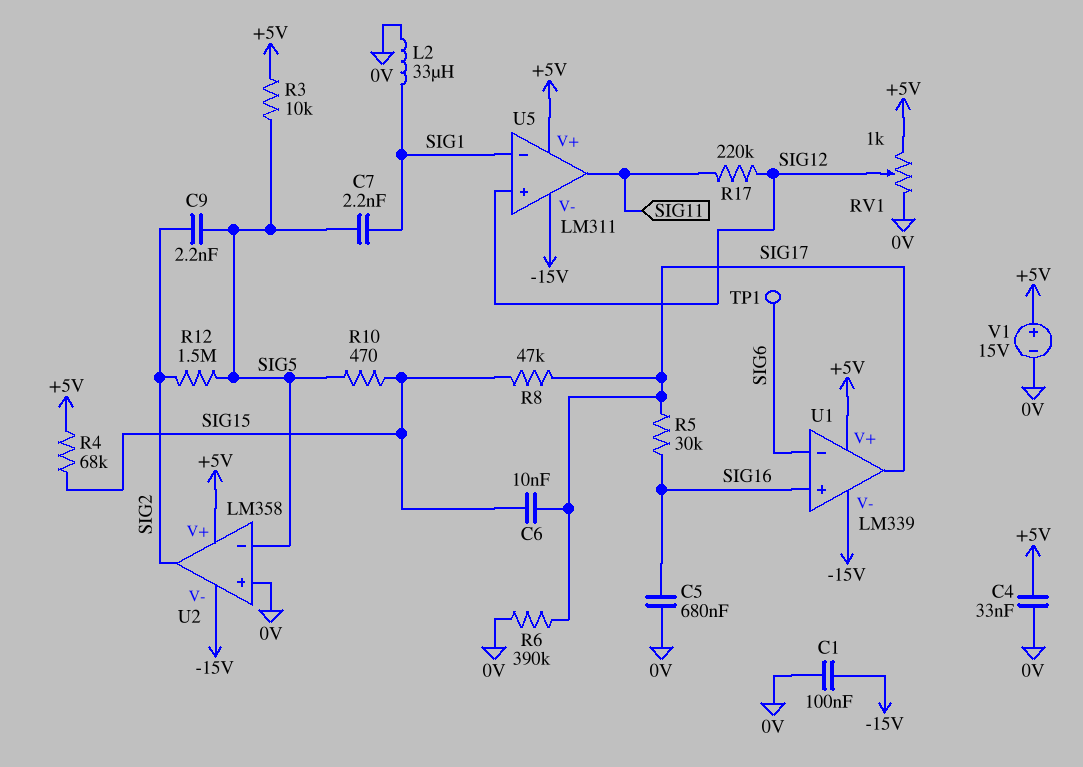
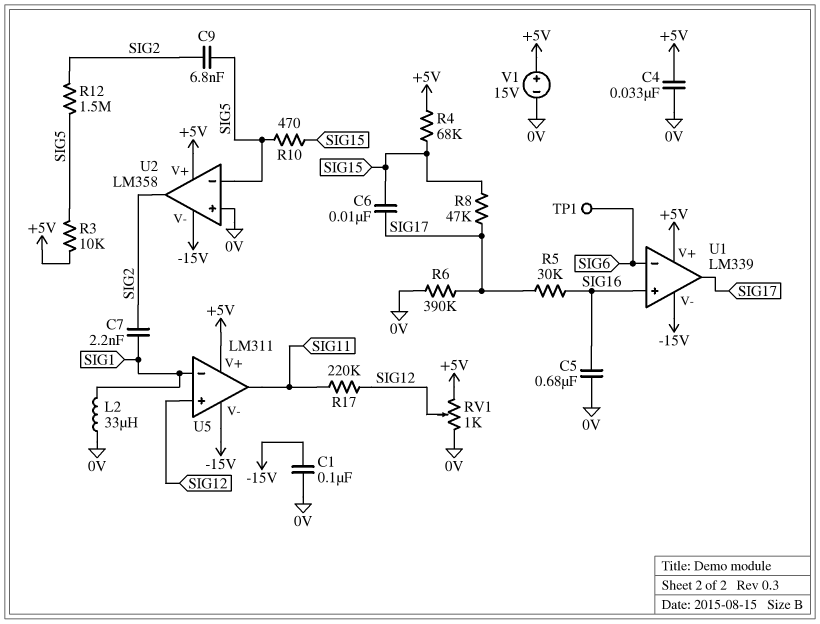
C7: 2.2nF (SIG1, SIG5) -> 2.2nF (SIG1, SIG2)
C9: 2.2nF (SIG2, SIG5) -> 6.8nF (SIG2, SIG5)

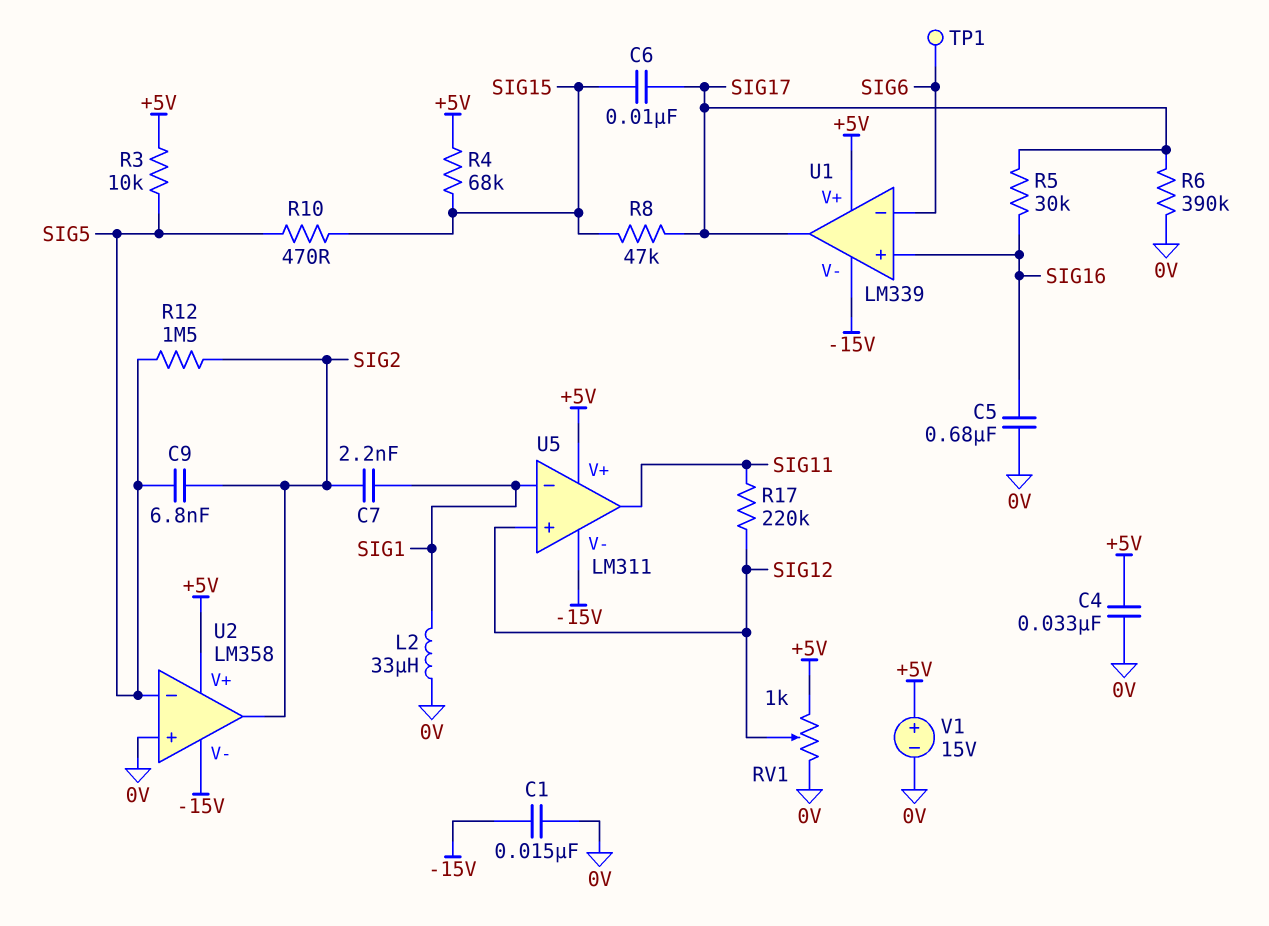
C1: 100nF (-15V, 0V) -> 15nF (-15V, 0V)

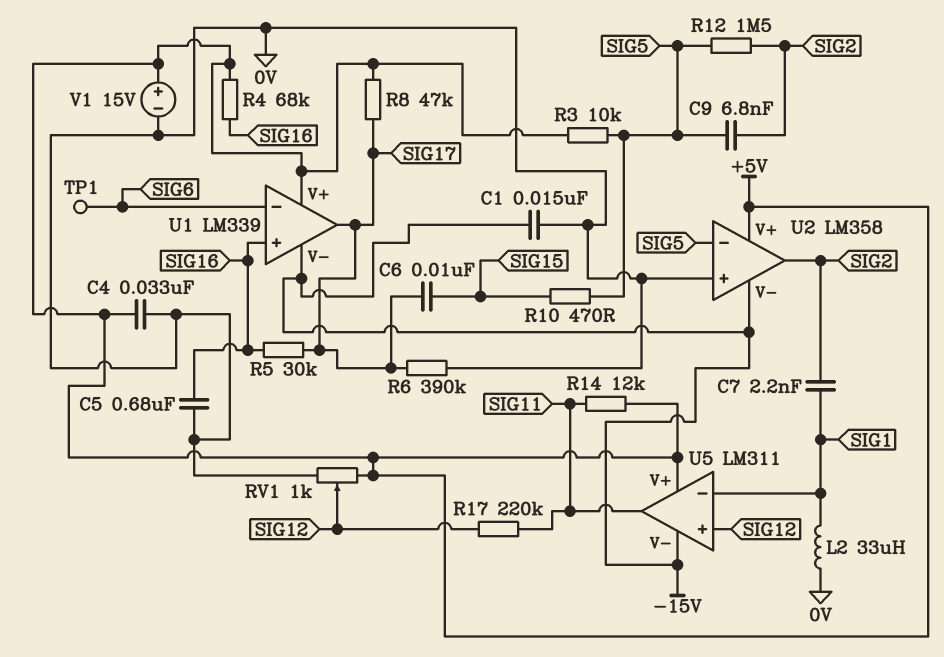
R4: 68k (+5V, SIG15) -> 68k (+5V, SIG16)
R8: 47k (SIG15, SIG17) -> 47k (+5V, SIG17)
R14: none -> 12k (+5V, SIG11)

